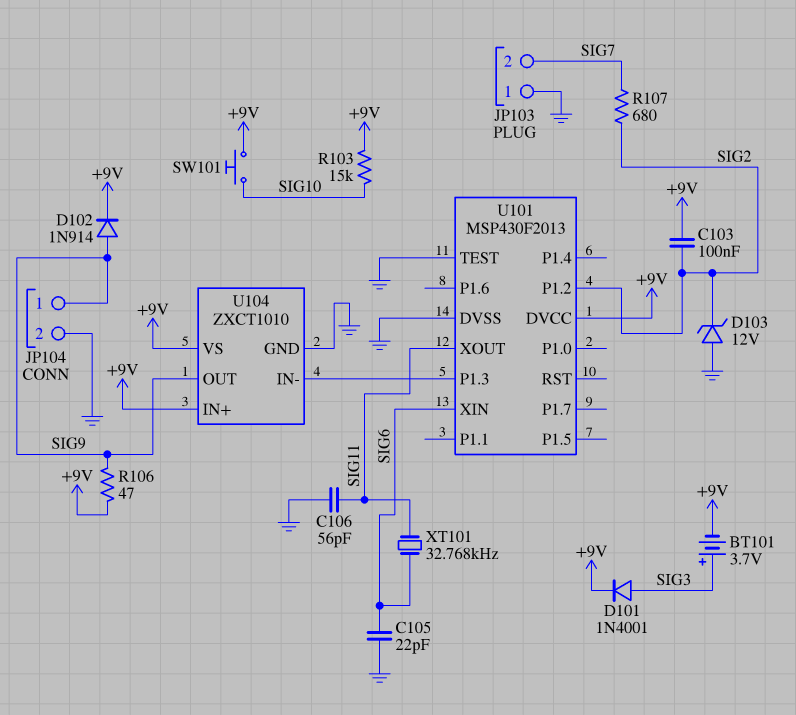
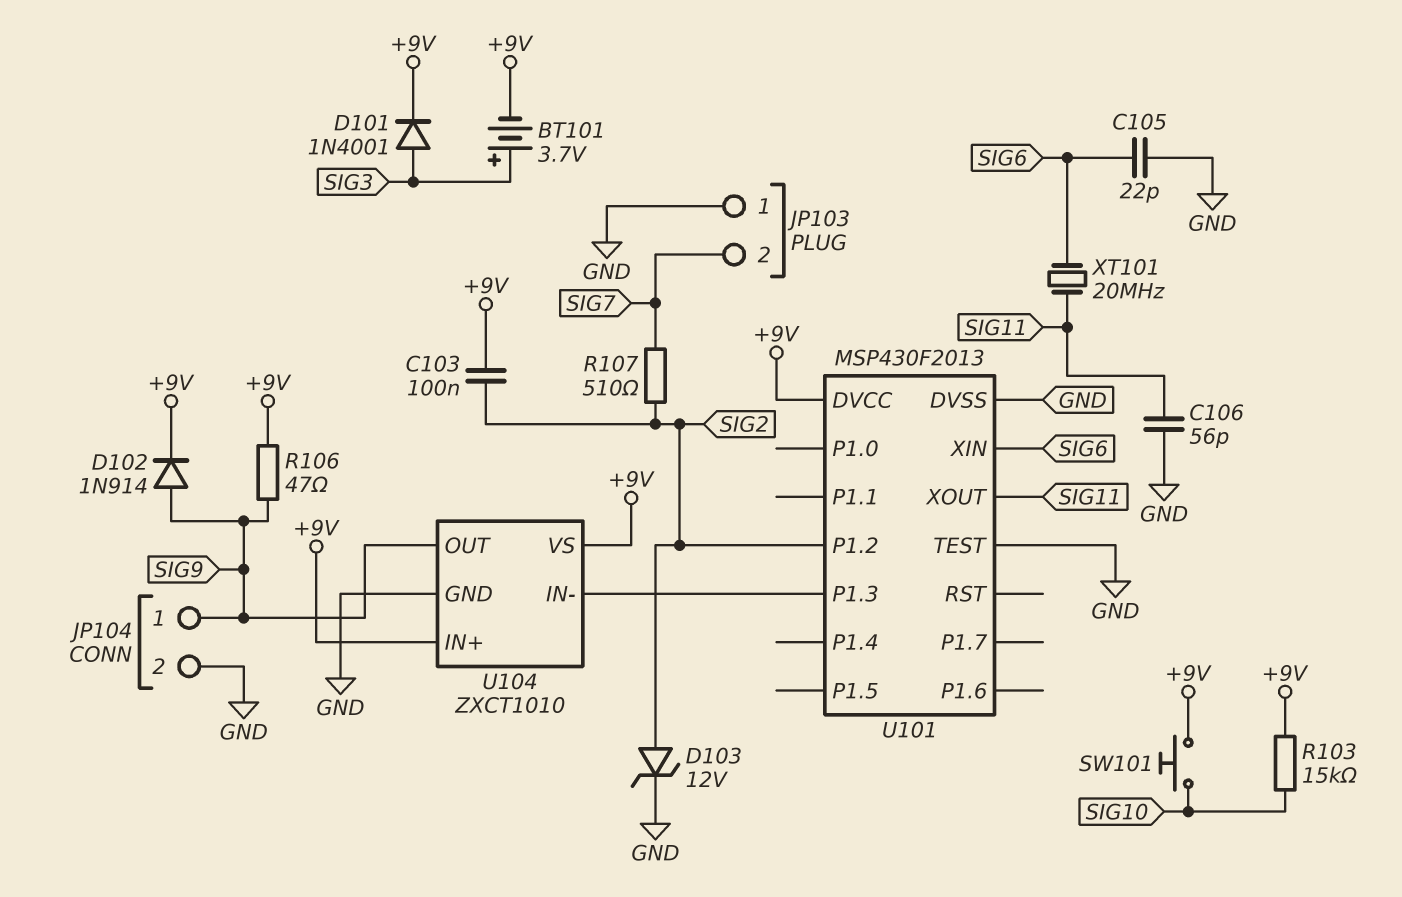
D103: zener 12V (A GND, K SIG2) -> zener 12V (A SIG2, K GND)
R107: 680 (SIG2, SIG7) -> 510 (SIG2, SIG7)
XT101: 32.768kHz (SIG6, SIG11) -> 20MHz (SIG6, SIG11)

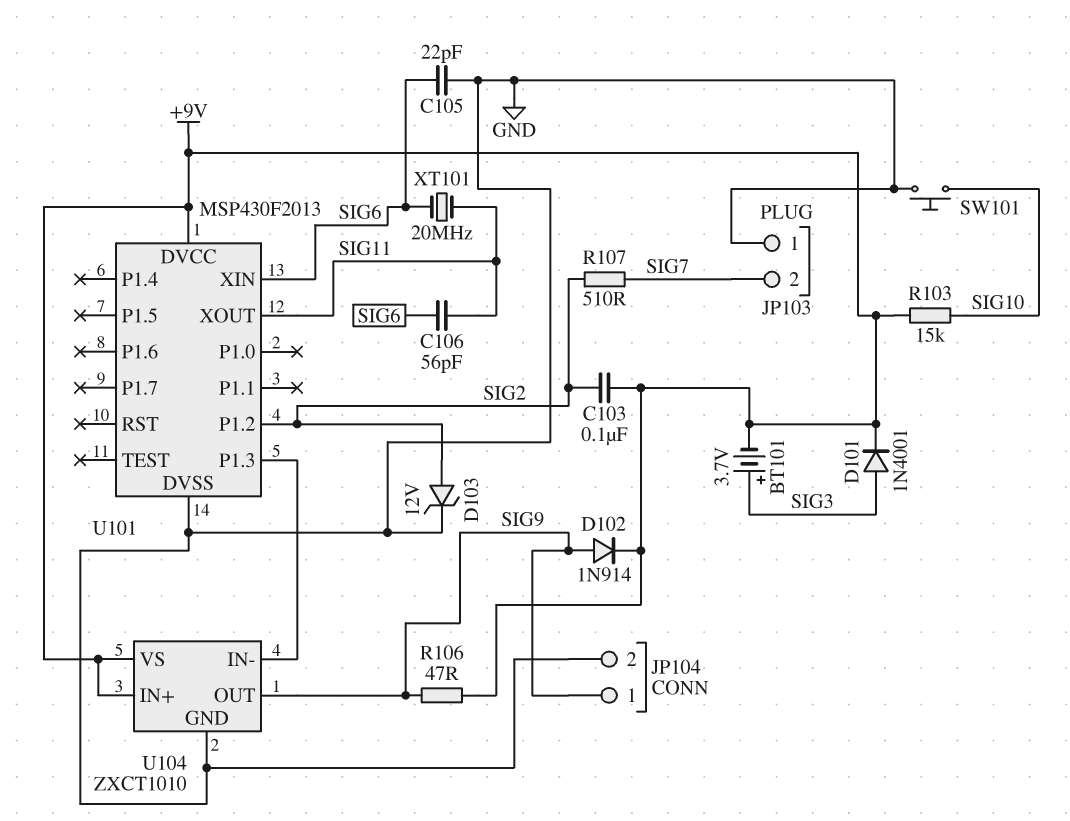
C106: 56pF (GND, SIG11) -> 56pF (SIG6, SIG11)
SW101: button (+9V, SIG10) -> button (GND, SIG10)
U101 pin TEST: GND -> none

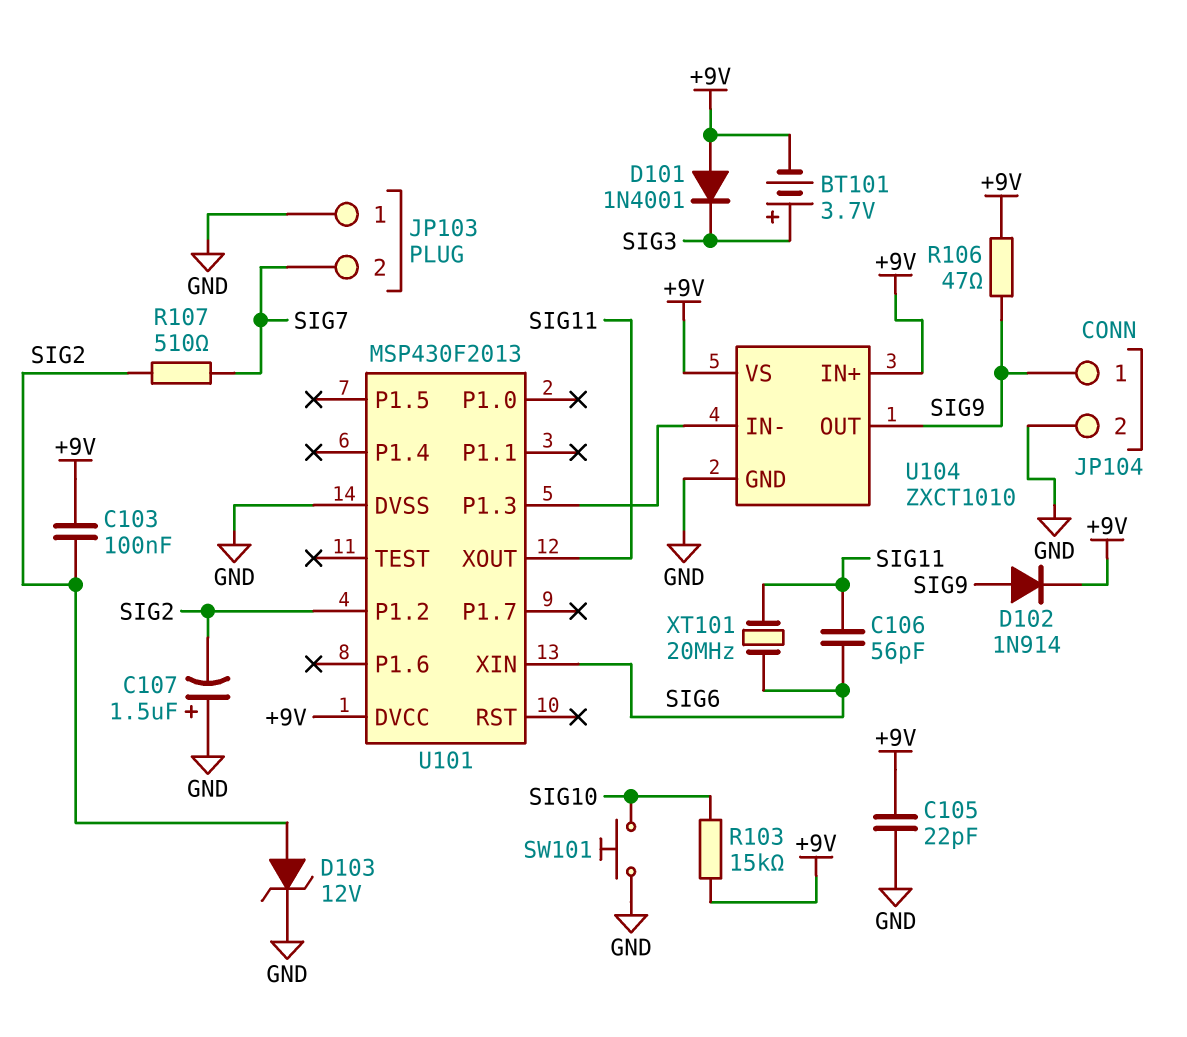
C105: 22pF (GND, SIG6) -> 22pF (+9V, GND)
C107: none -> 1.5uF (plus GND, minus SIG2)
D101: diode 1N4001 (A SIG3, K +9V) -> diode 1N4001 (A +9V, K SIG3)

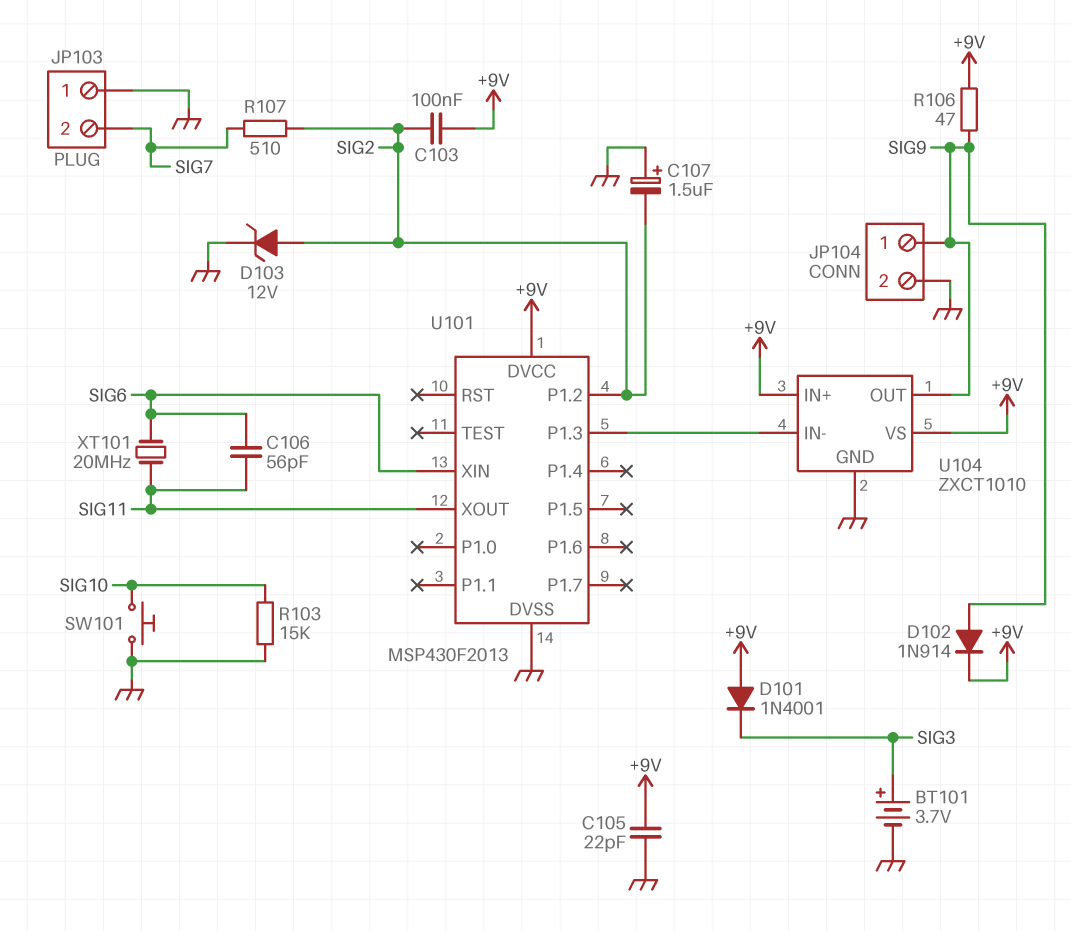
BT101: 3.7V (plus SIG3, minus +9V) -> 3.7V (plus SIG3, minus GND)
R103: 15k (+9V, SIG10) -> 15k (GND, SIG10)

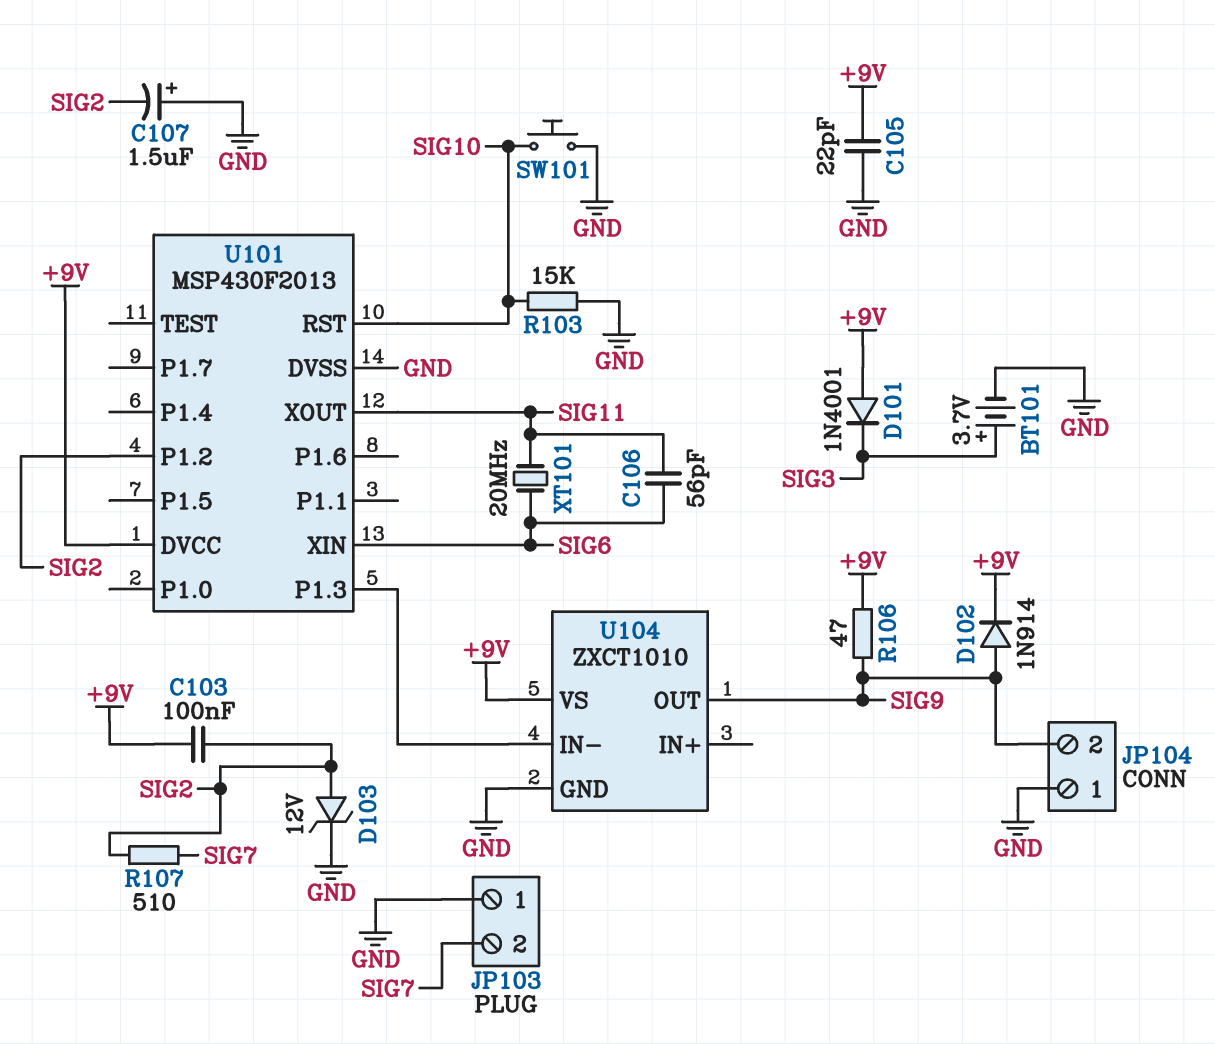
JP104 pin 1: SIG9 -> GND
JP104 pin 2: GND -> SIG9
U101 pin RST: none -> SIG10
U104 pin IN+: +9V -> none

